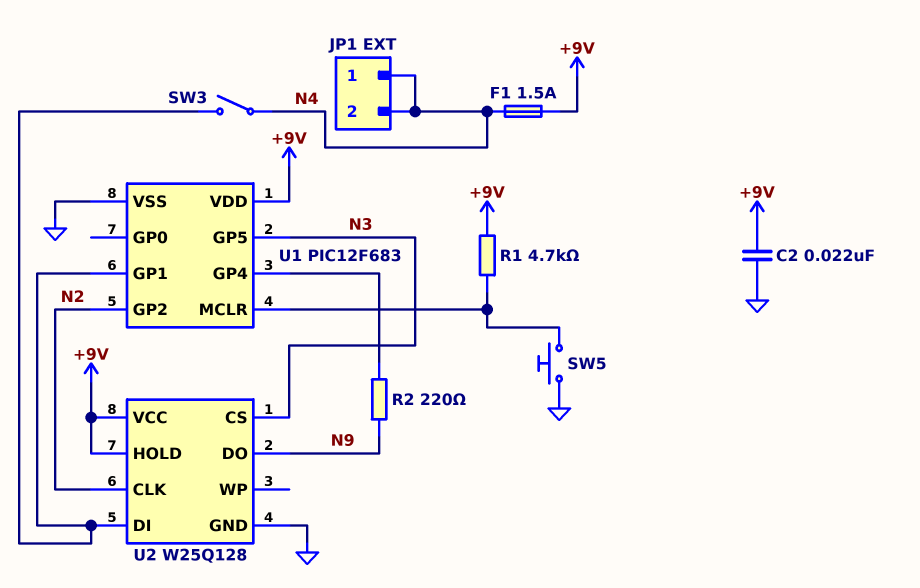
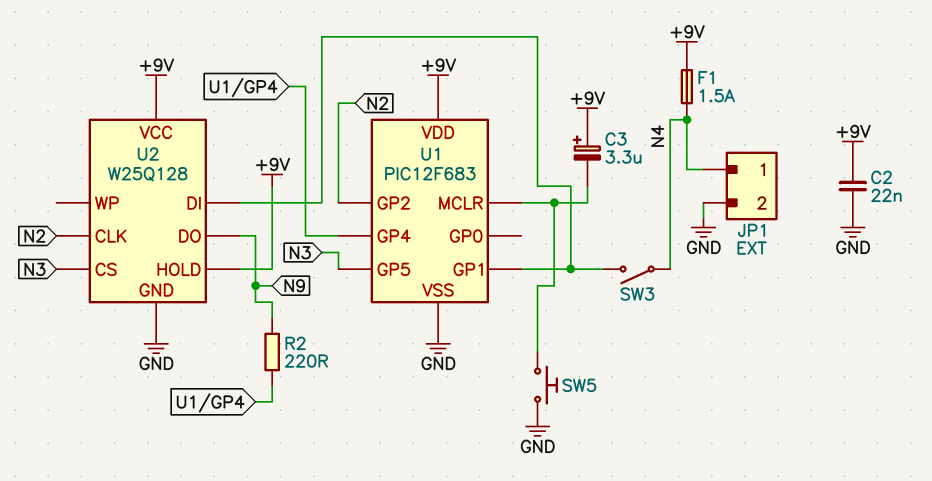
C3: none -> 3.3uF (plus +9V, minus U1/MCLR)
JP1 pin 2: N4 -> GND
R1: 4.7k (+9V, U1/MCLR) -> none

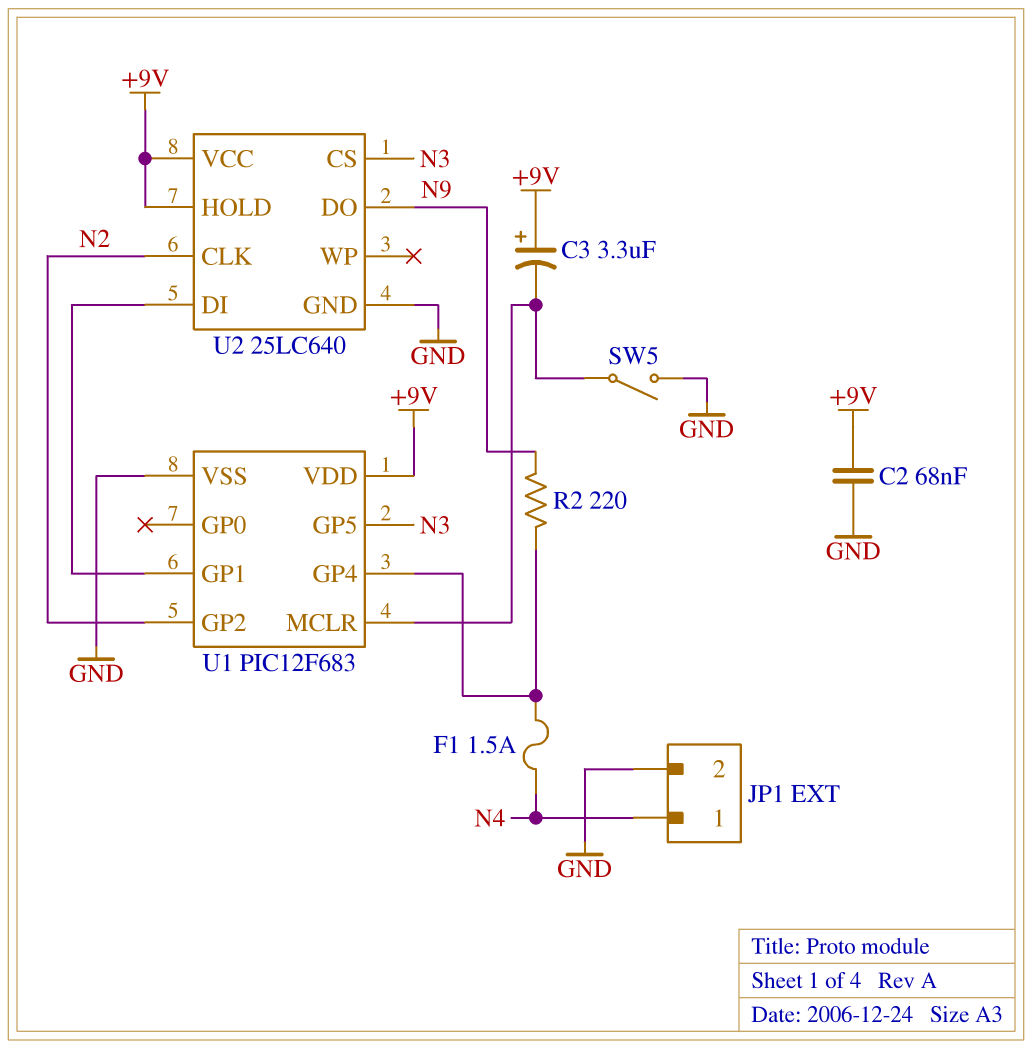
C2: 22nF (+9V, GND) -> 68nF (+9V, GND)
F1: 1.5A (+9V, N4) -> 1.5A (N4, U1/GP4)
SW3: switch (N4, U1/GP1) -> none
SW5: button (GND, U1/MCLR) -> switch (GND, U1/MCLR)
U2: W25Q128 -> 25LC640

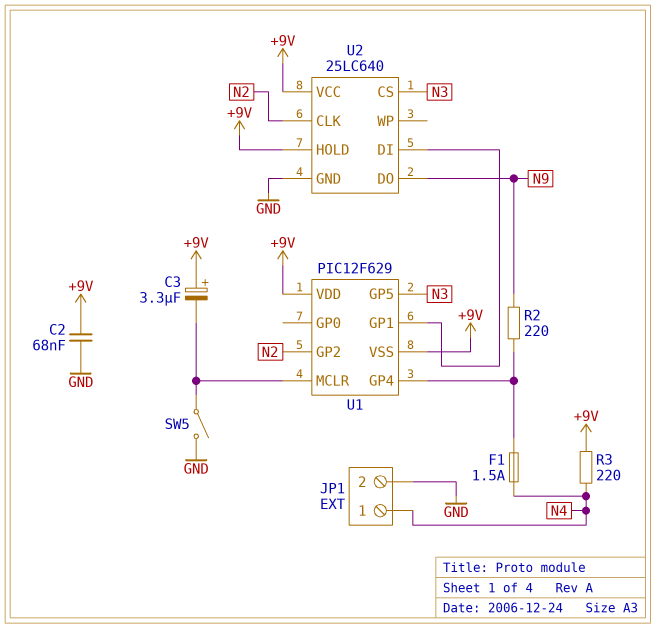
R3: none -> 220 (+9V, N4)
U1: PIC12F683 -> PIC12F629
U1 pin VSS: GND -> +9V

